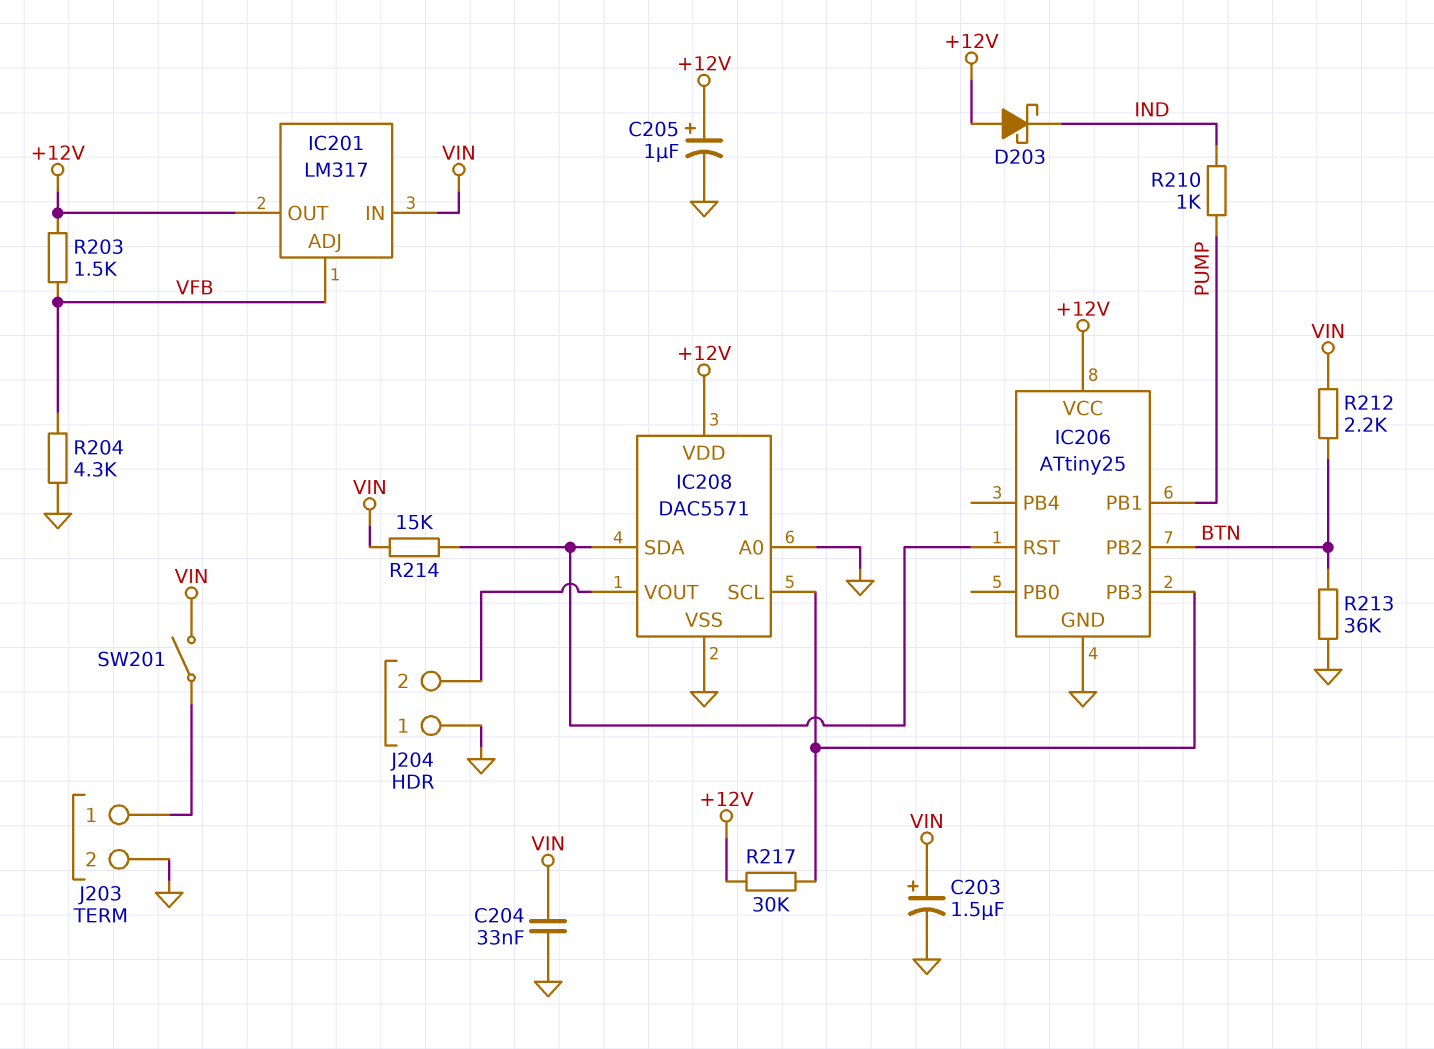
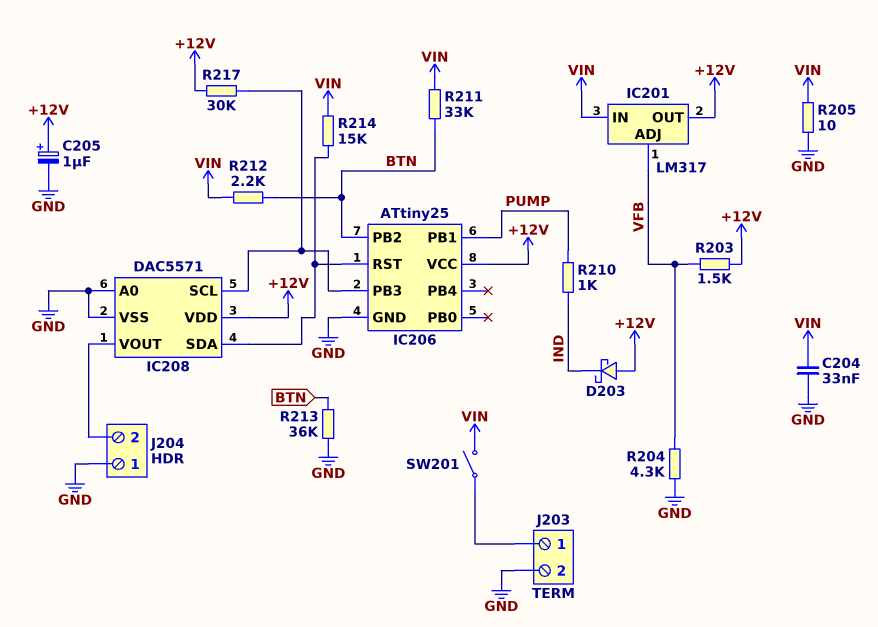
C203: 1.5uF (plus VIN, minus GND) -> none
R205: none -> 10 (GND, VIN)
R211: none -> 33k (BTN, VIN)

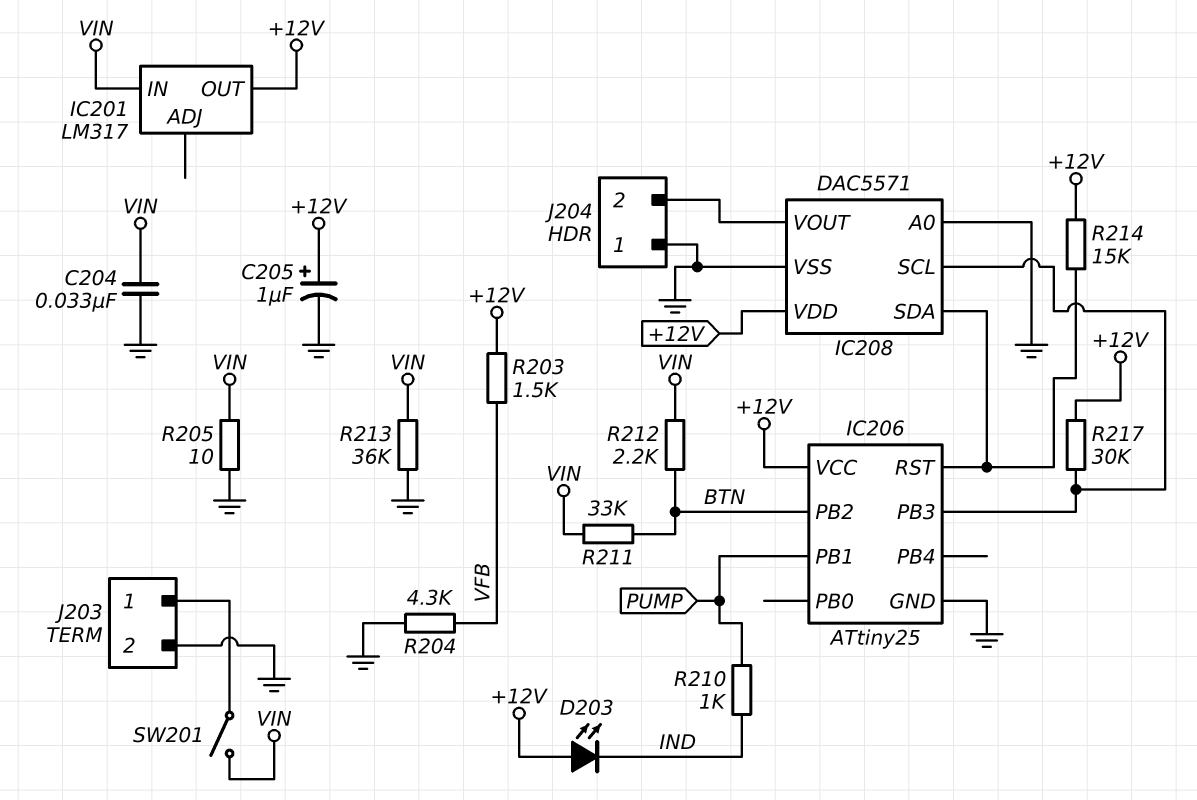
D203: schottky (A +12V, K IND) -> LED (A +12V, K IND)
IC201 pin ADJ: VFB -> none
R213: 36k (BTN, GND) -> 36k (GND, VIN)
R214: 15k (IC206/RST, VIN) -> 15k (+12V, IC206/RST)

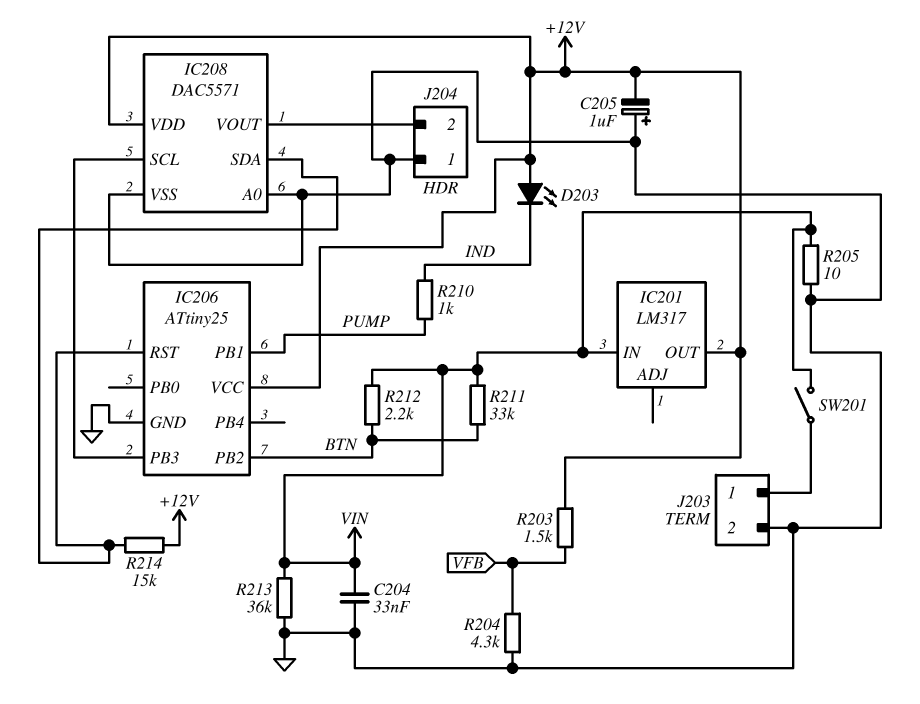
C205: 1uF (plus +12V, minus GND) -> 1uF (plus GND, minus +12V)
R217: 30k (+12V, IC206/PB3) -> none

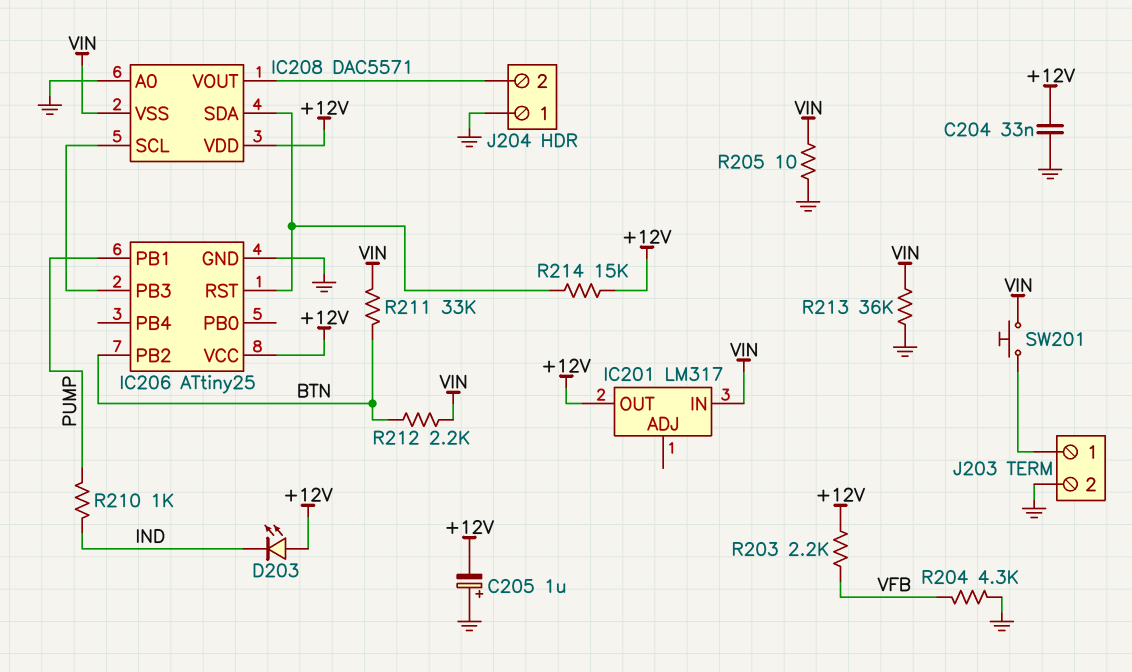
C204: 33nF (GND, VIN) -> 33nF (+12V, GND)
IC208 pin VSS: GND -> VIN
R203: 1.5k (+12V, VFB) -> 2.2k (+12V, VFB)
SW201: switch (J203/1, VIN) -> button (J203/1, VIN)

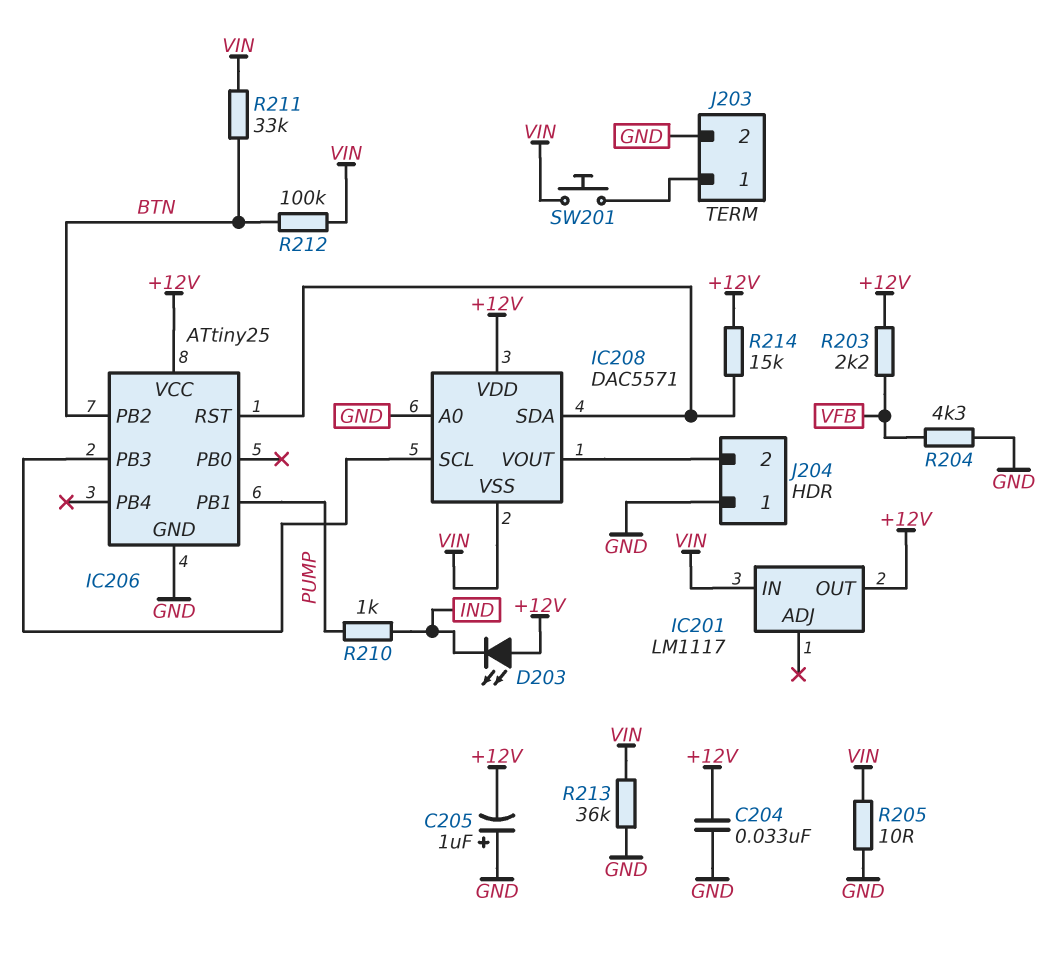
IC201: LM317 -> LM1117
R212: 2.2k (BTN, VIN) -> 100k (BTN, VIN)

